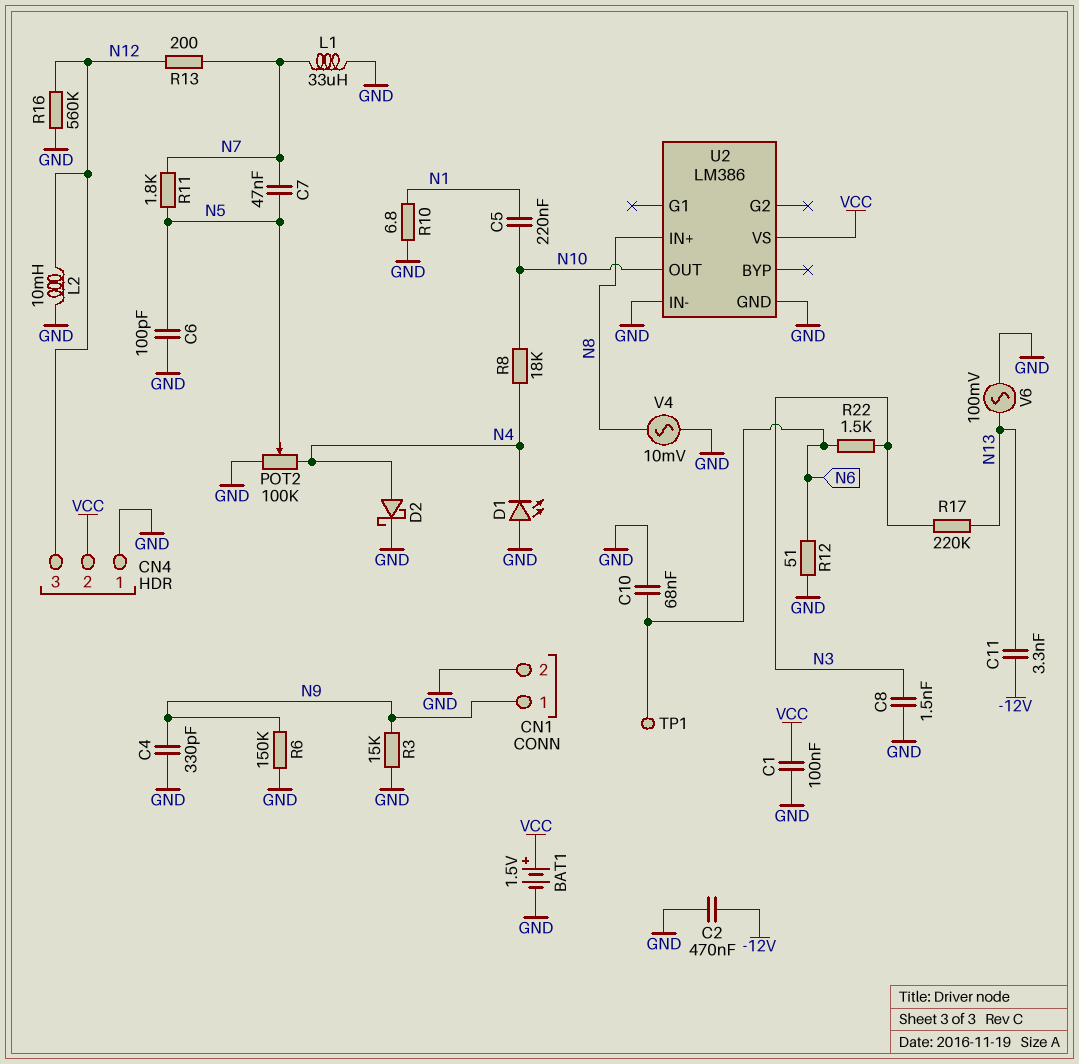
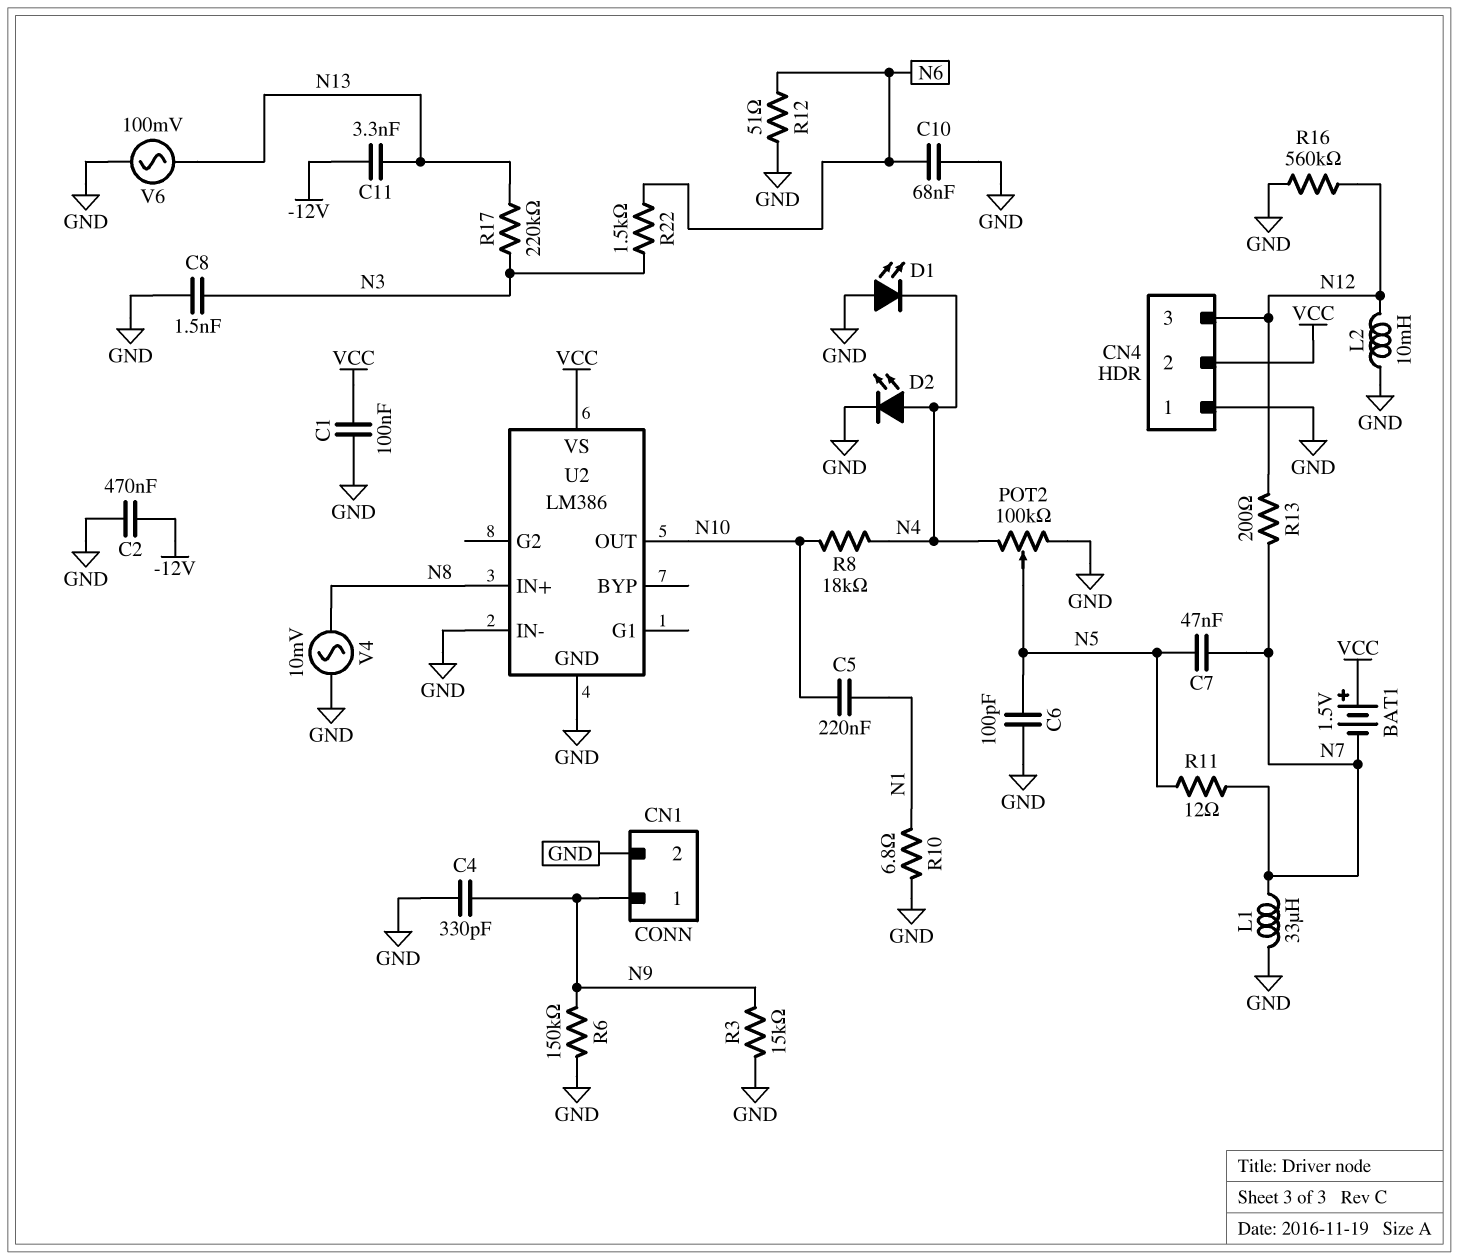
BAT1: 1.5V (plus VCC, minus GND) -> 1.5V (plus VCC, minus N7)
D2: schottky (A N4, K GND) -> LED (A N4, K GND)
R11: 1.8k (N5, N7) -> 12 (N5, N7)
TP1: test point (N6) -> none

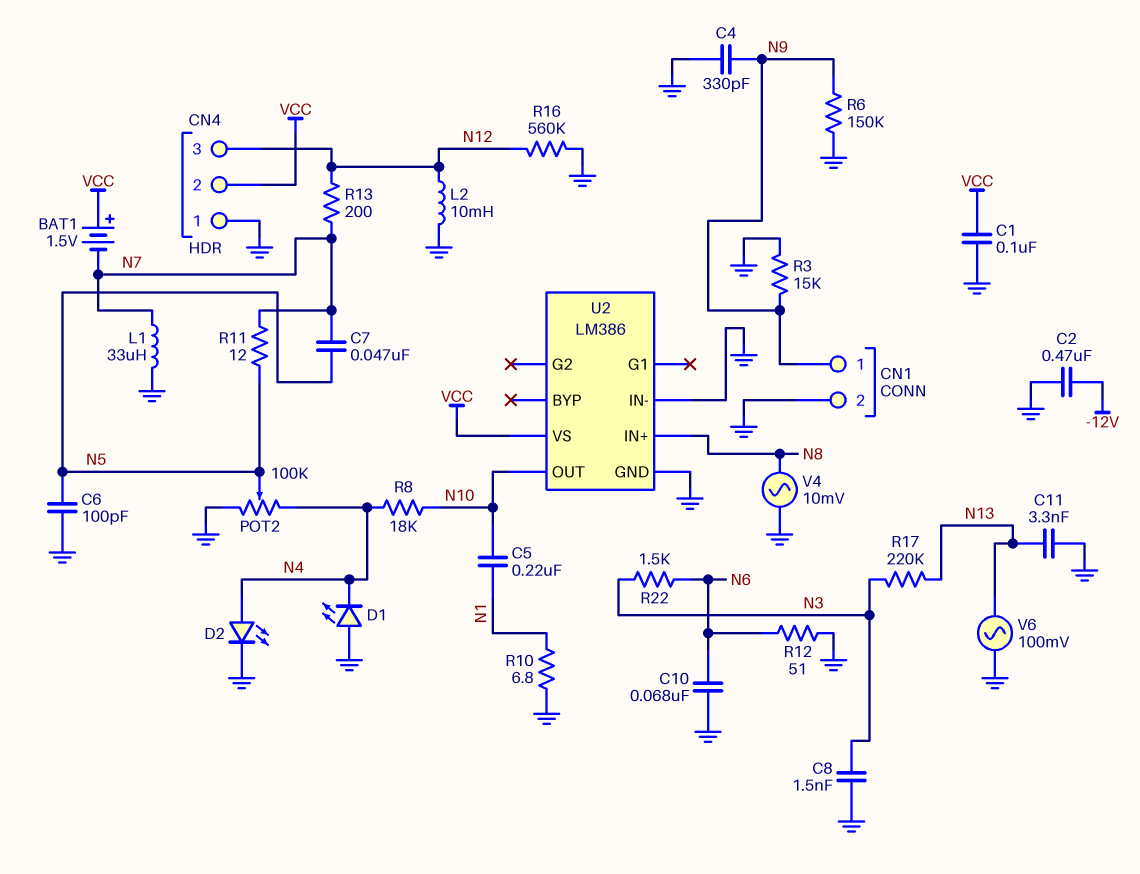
C11: 3.3nF (-12V, N13) -> 3.3nF (GND, N13)

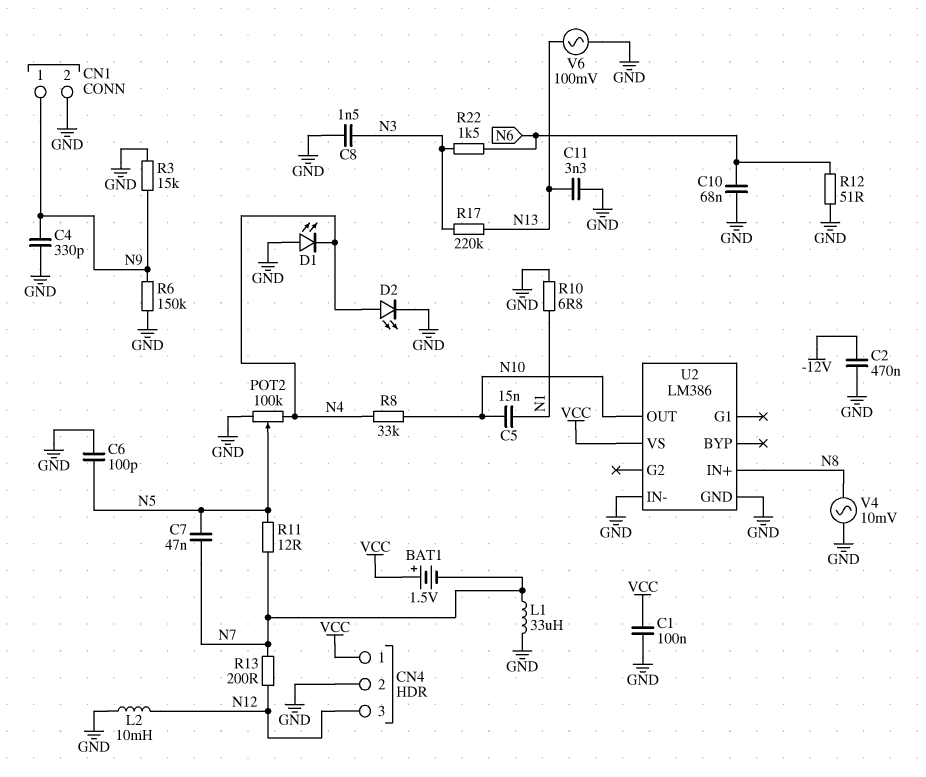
C5: 220nF (N1, N10) -> 15nF (N1, N10)
CN4 pin 1: GND -> VCC
CN4 pin 2: VCC -> GND
R8: 18k (N4, N10) -> 33k (N4, N10)
R16: 560k (GND, N12) -> none

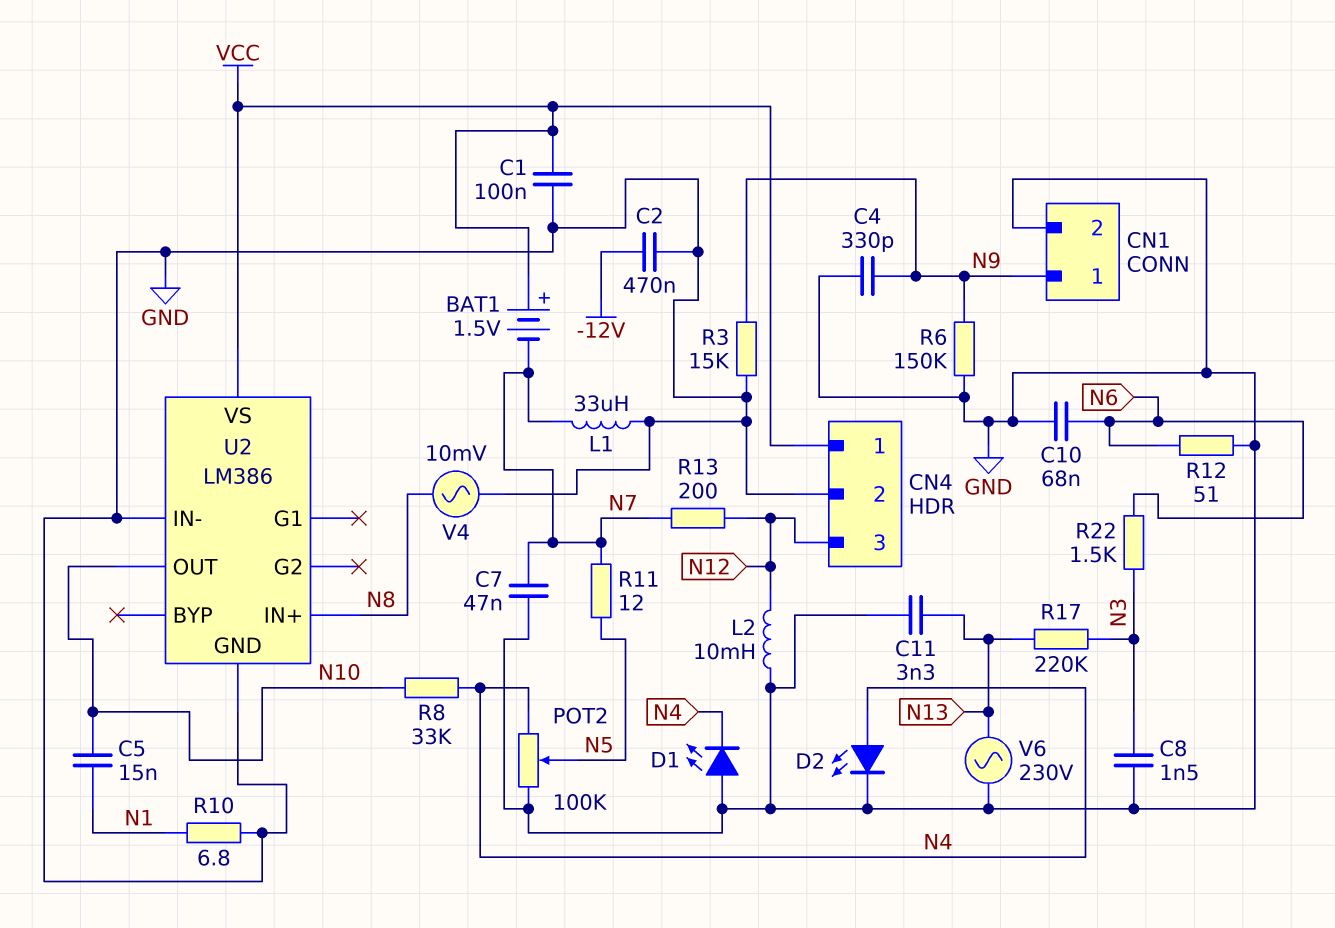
C6: 100pF (GND, N5) -> none
C7: 47nF (N5, N7) -> 47nF (GND, N7)
V6: AC 100mV (GND, N13) -> AC 230V (GND, N13)

